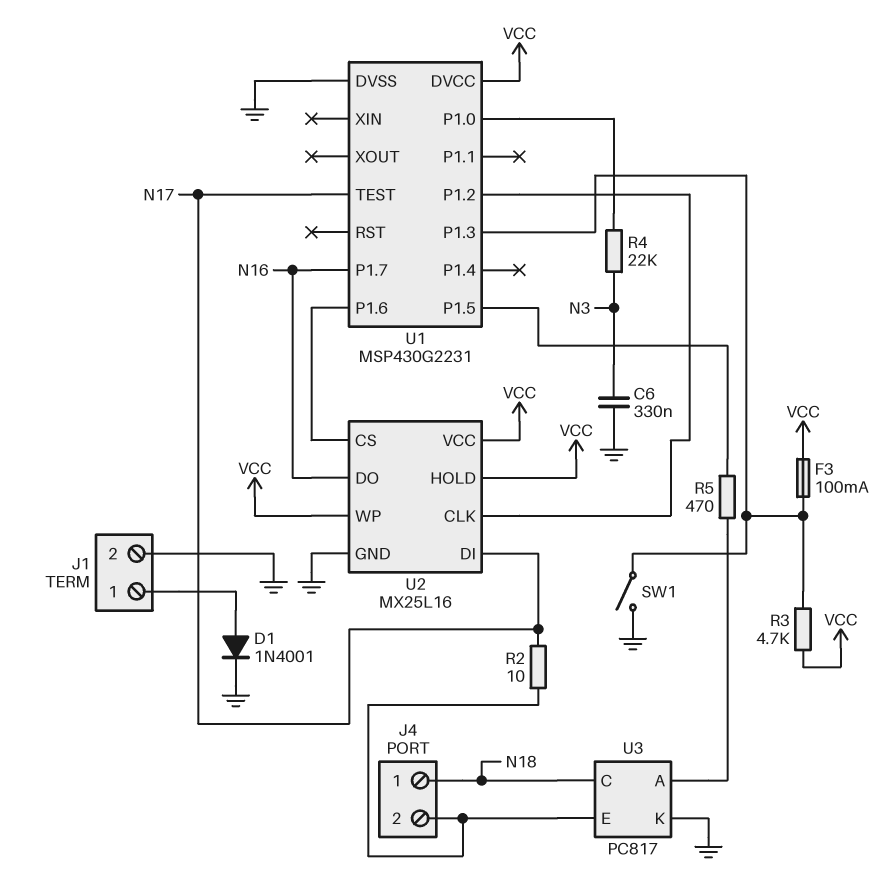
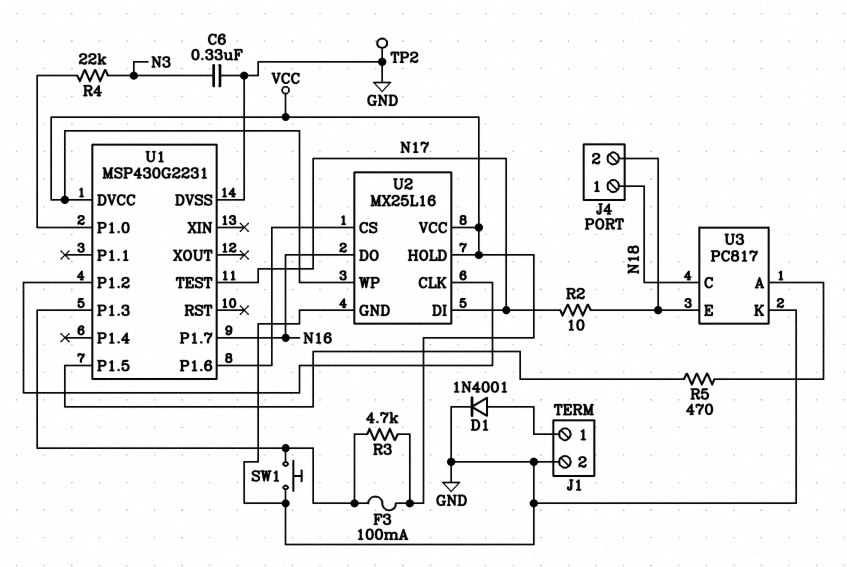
SW1: switch (GND, U1/P1.3) -> button (GND, U1/P1.3)
TP2: none -> test point (GND)

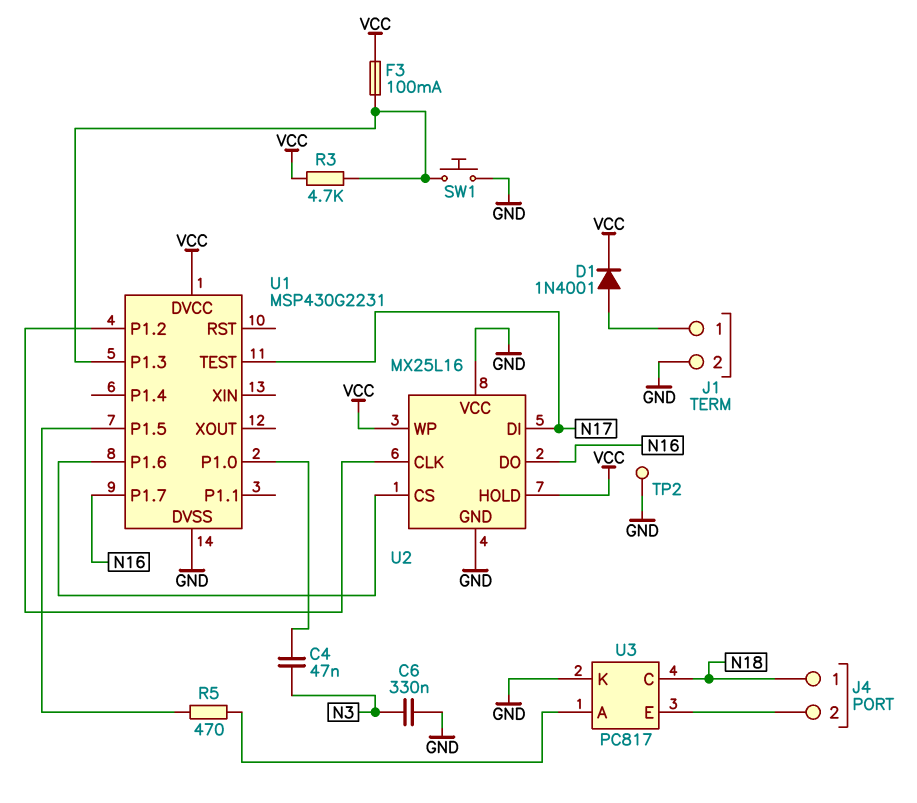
C4: none -> 47nF (N3, U1/P1.0)
D1: diode 1N4001 (A J1/1, K GND) -> diode 1N4001 (A J1/1, K VCC)
R2: 10 (J4/2, N17) -> none
R4: 22k (N3, U1/P1.0) -> none
U2 pin VCC: VCC -> GND

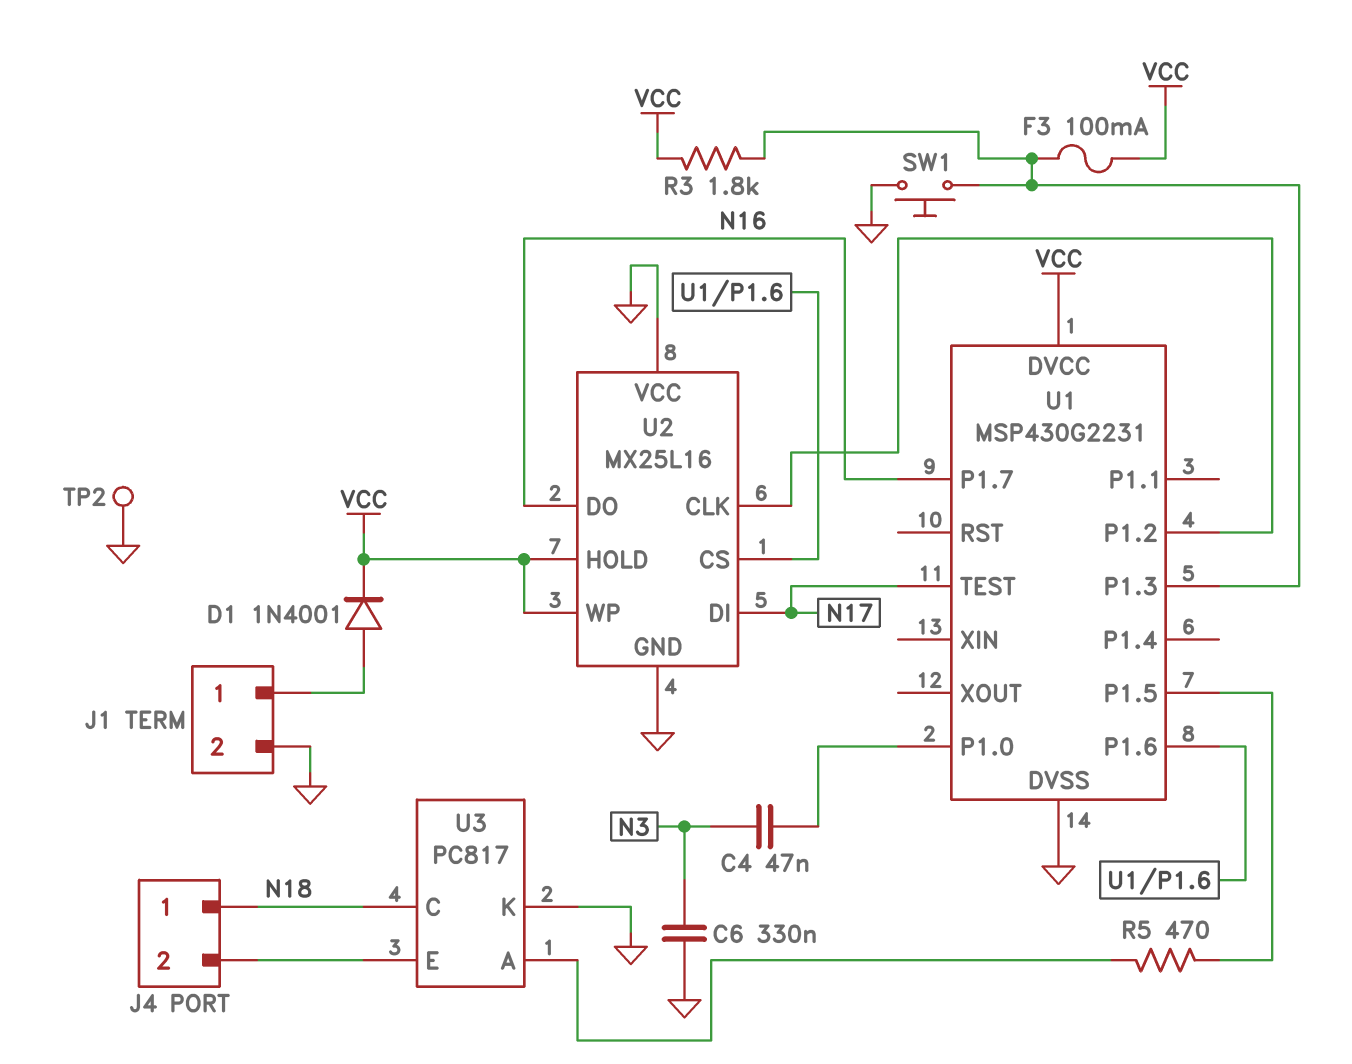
R3: 4.7k (U1/P1.3, VCC) -> 1.8k (U1/P1.3, VCC)

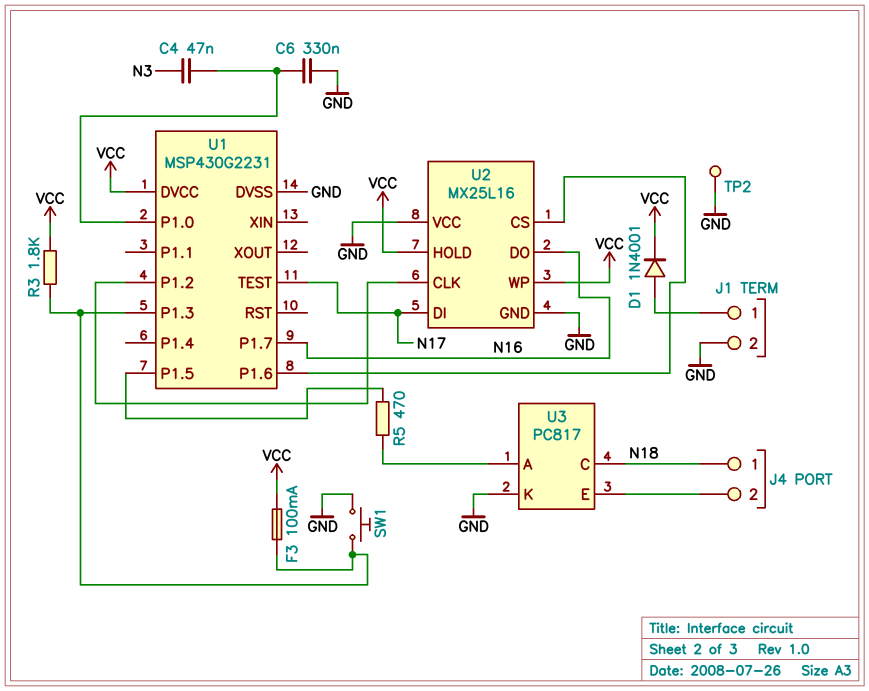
C6: 330nF (GND, N3) -> 330nF (GND, U1/P1.0)

